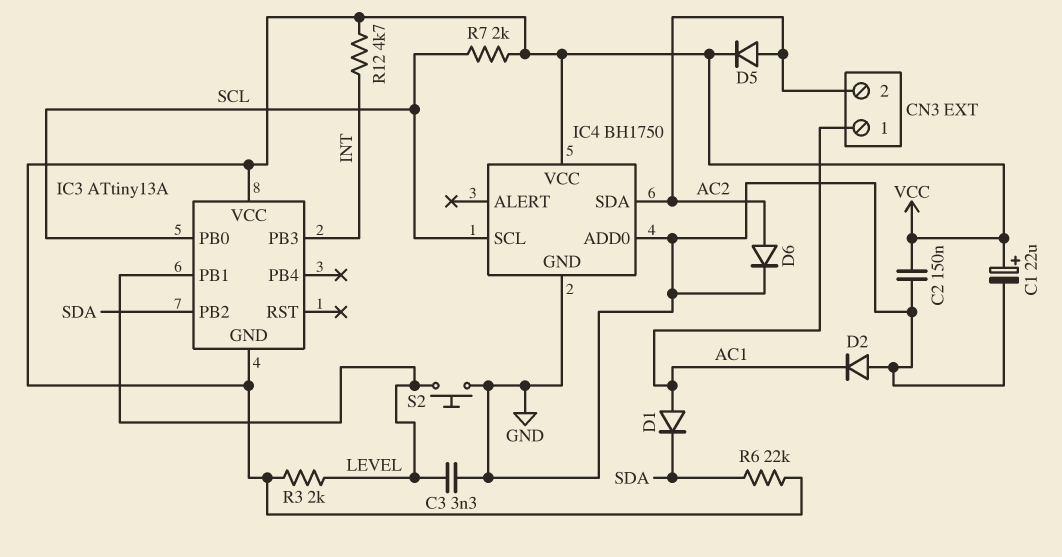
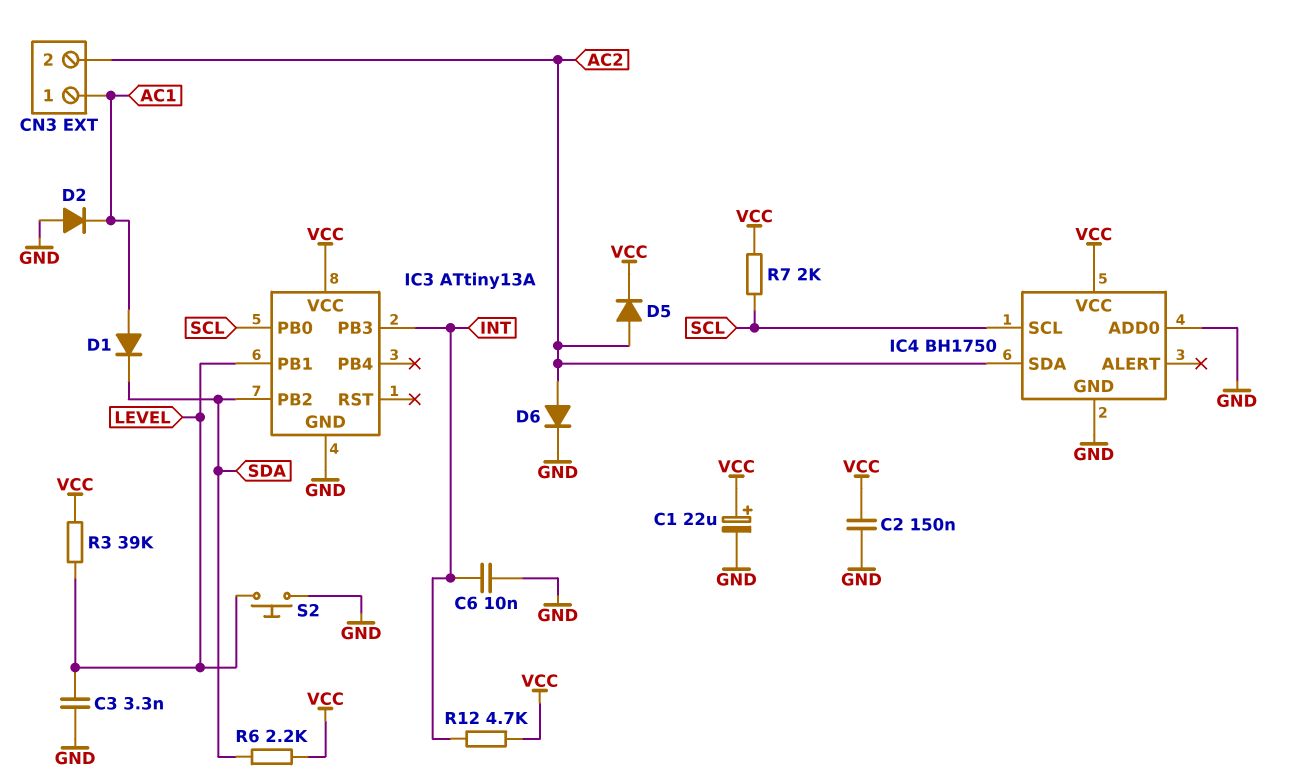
C6: none -> 10nF (GND, INT)
IC3 pin GND: VCC -> GND
R3: 2k (LEVEL, VCC) -> 39k (LEVEL, VCC)
R6: 22k (SDA, VCC) -> 2.2k (SDA, VCC)

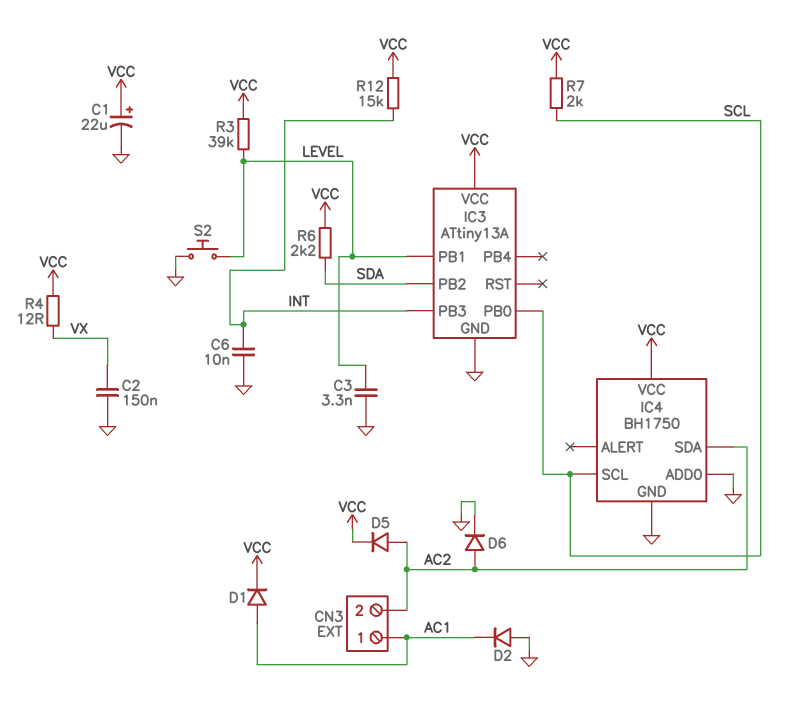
C2: 150nF (GND, VCC) -> 150nF (GND, VX)
D1: diode (A AC1, K SDA) -> diode (A AC1, K VCC)
R4: none -> 12 (VCC, VX)
R12: 4.7k (INT, VCC) -> 15k (INT, VCC)

